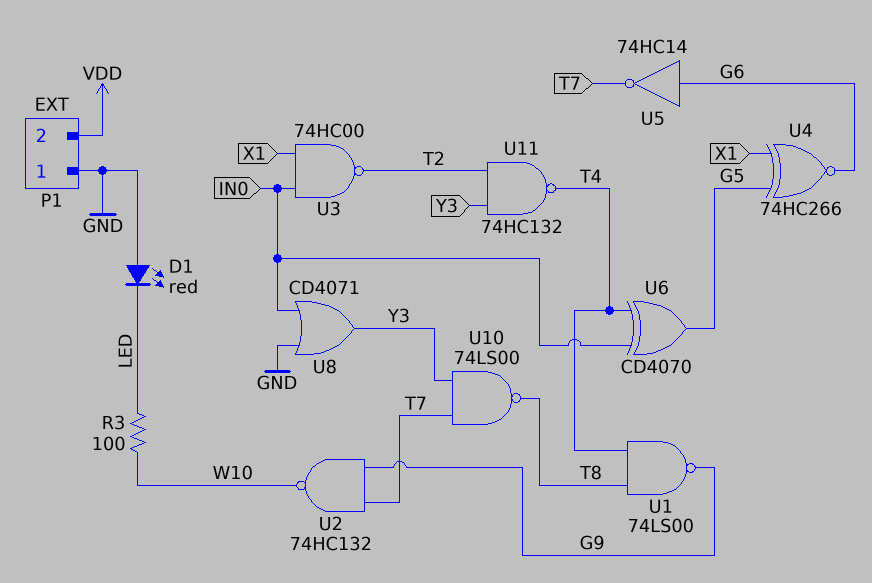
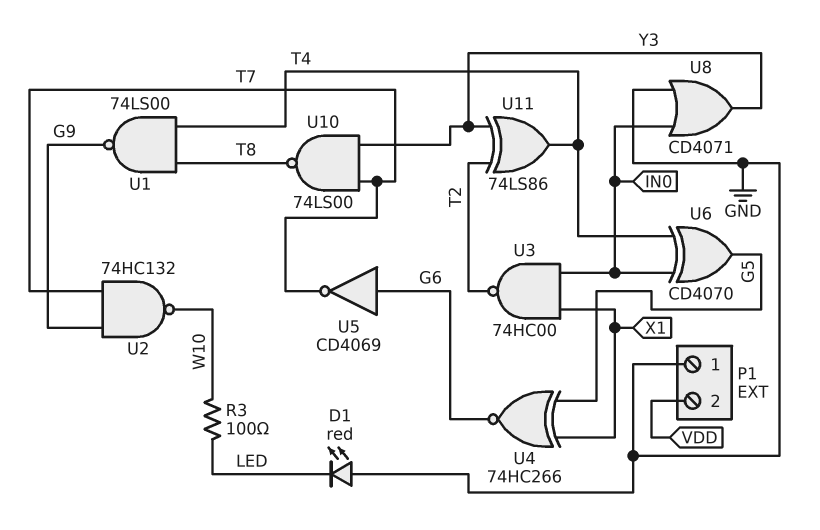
U5: NOT 74HC14 (in G6, out T7) -> NOT CD4069 (in G6, out T7)
U11: NAND 74HC132 (in T2, in Y3, out T4) -> XOR 74LS86 (in T2, in Y3, out T4)

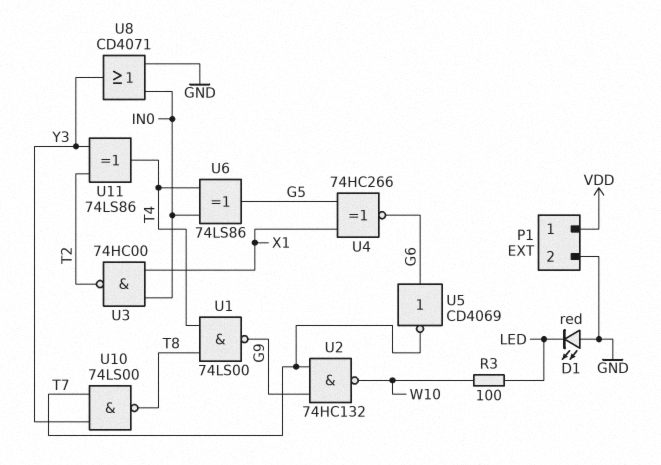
P1 pin 1: GND -> VDD
P1 pin 2: VDD -> GND
U6: XOR CD4070 (in IN0, in T4, out G5) -> XOR 74LS86 (in IN0, in T4, out G5)

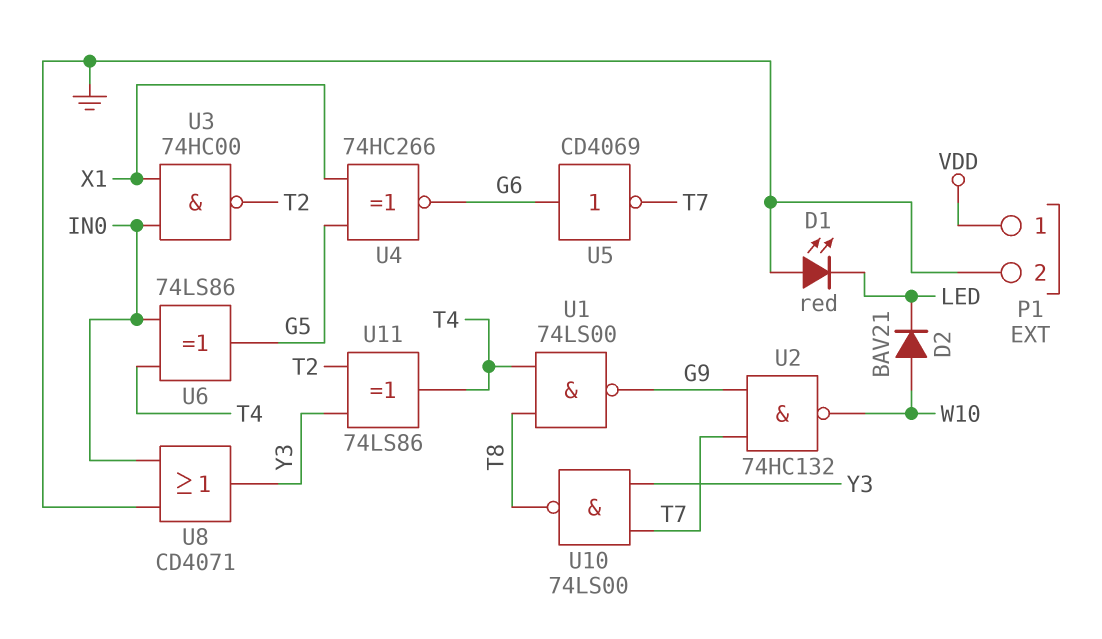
D2: none -> diode BAV21 (A W10, K LED)
R3: 100 (LED, W10) -> none

